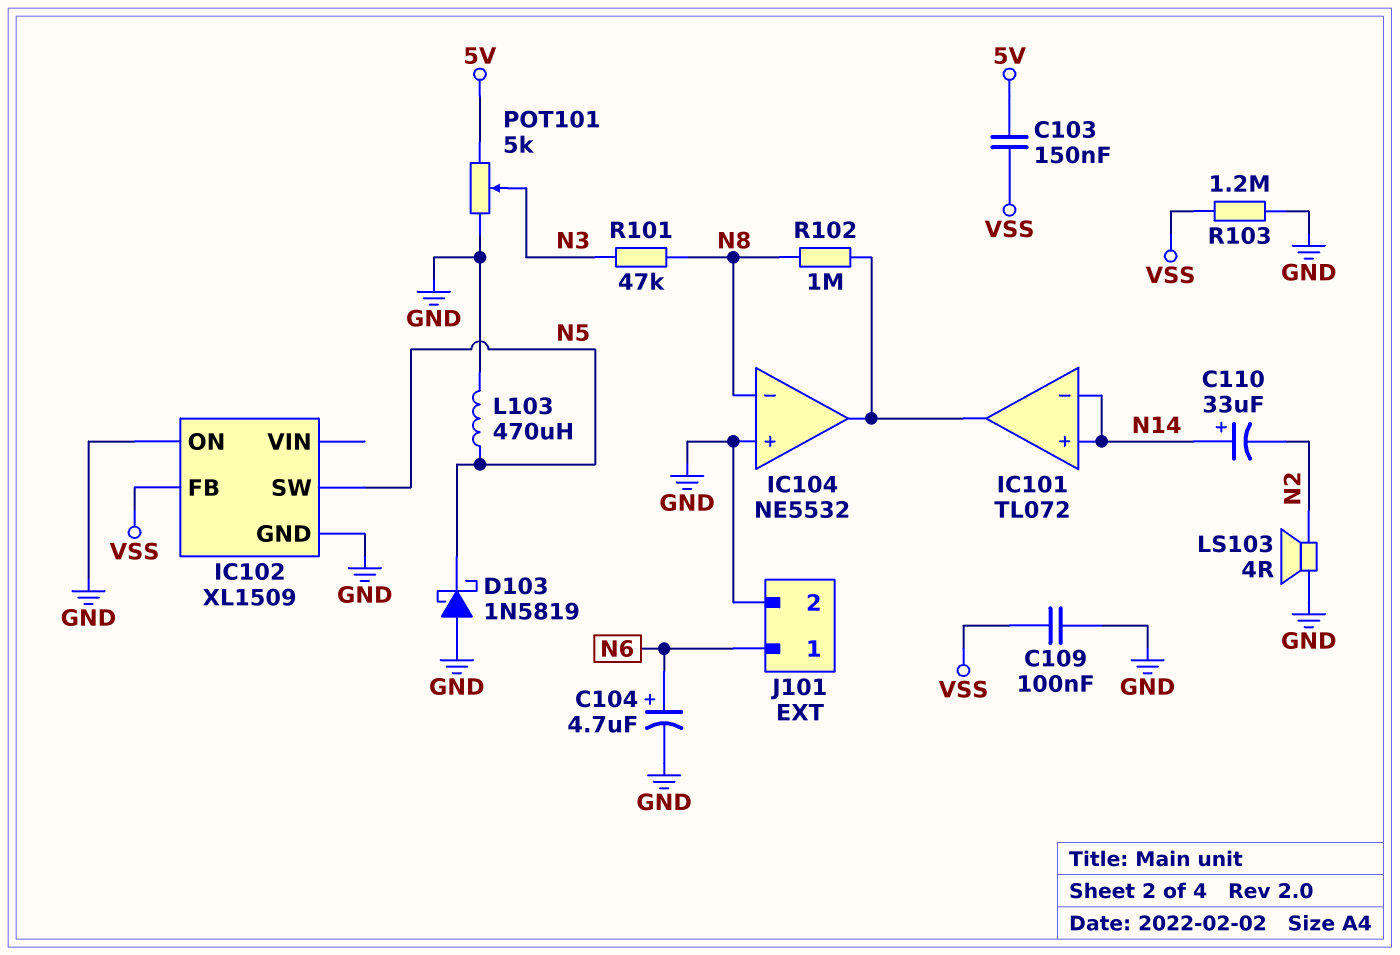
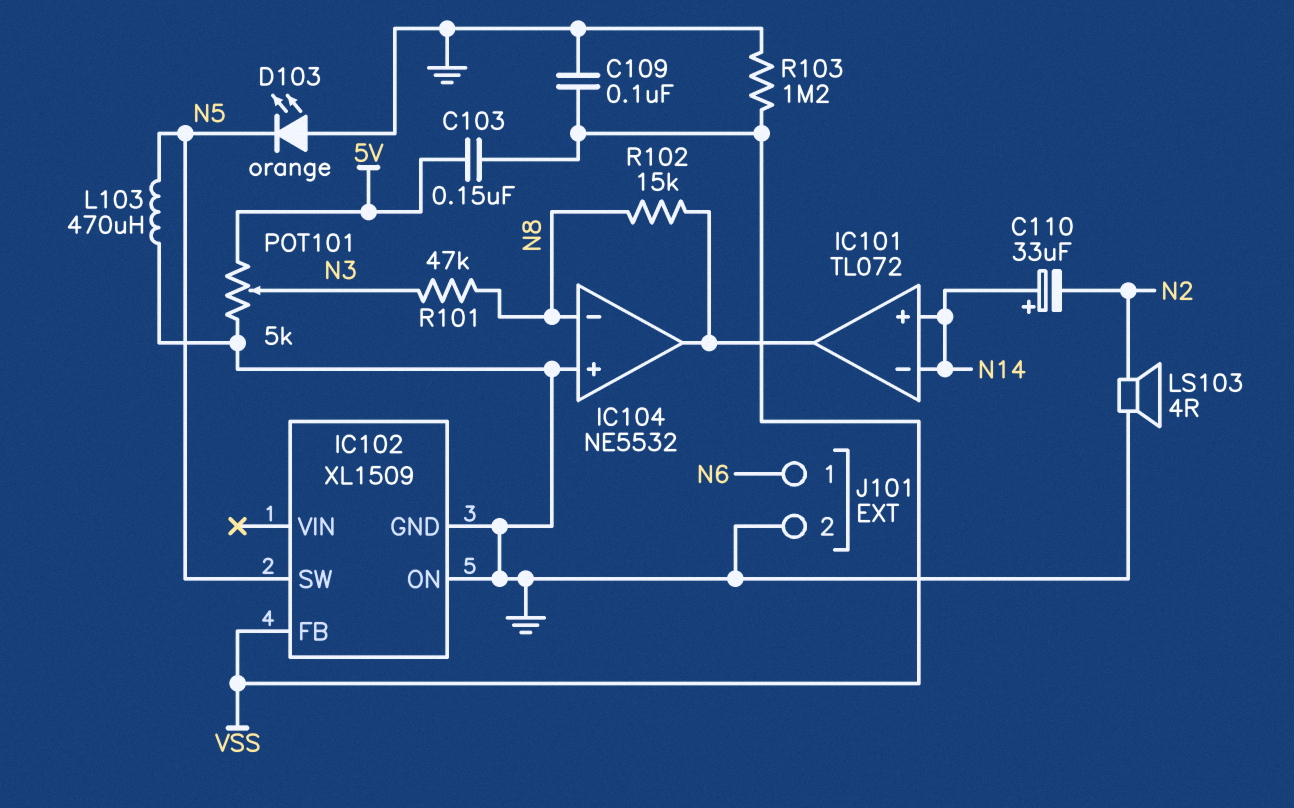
C104: 4.7uF (plus N6, minus GND) -> none
D103: schottky 1N5819 (A GND, K N5) -> LED orange (A GND, K N5)
R102: 1M (IC101/out, N8) -> 15k (IC101/out, N8)

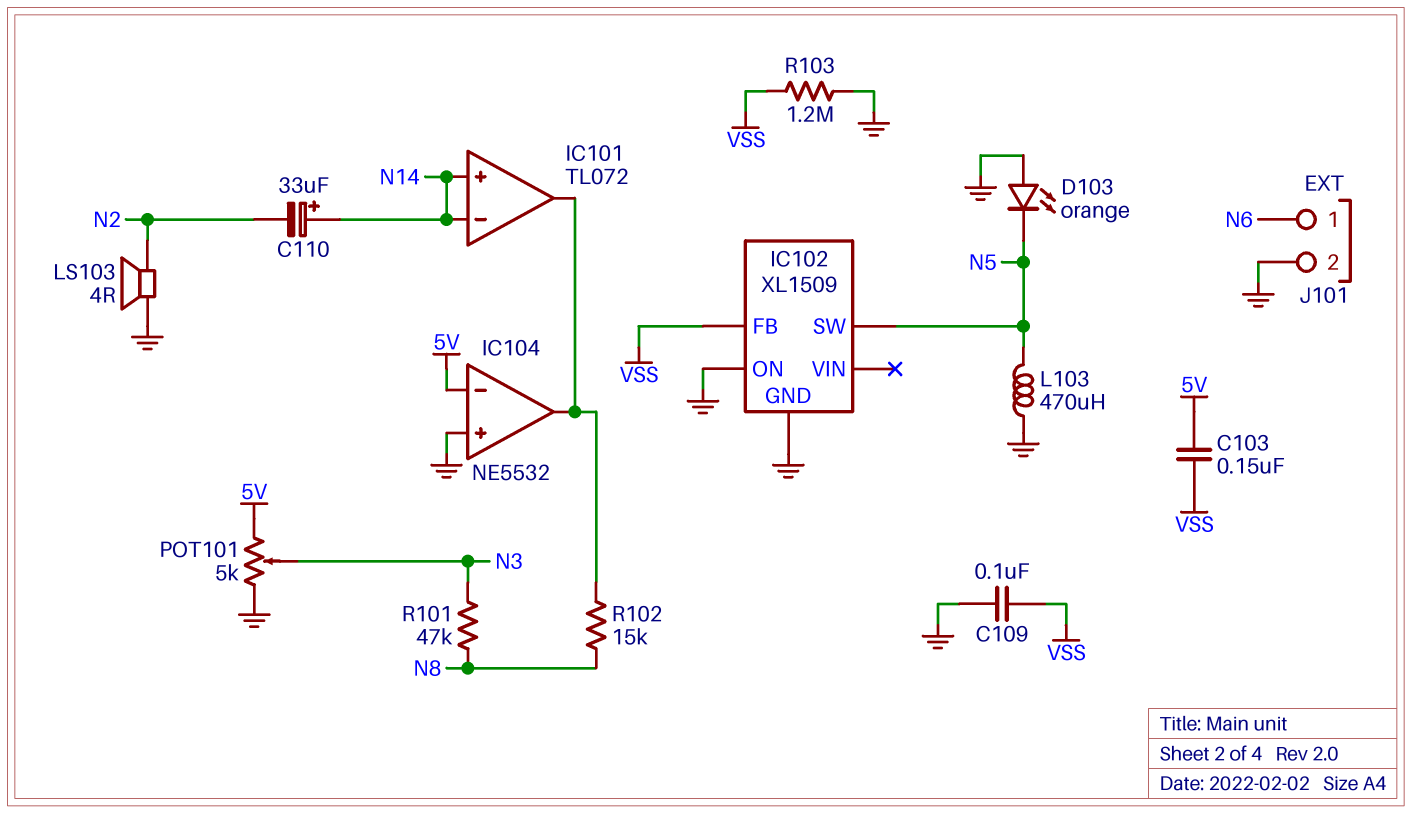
IC104 pin in-: N8 -> 5V

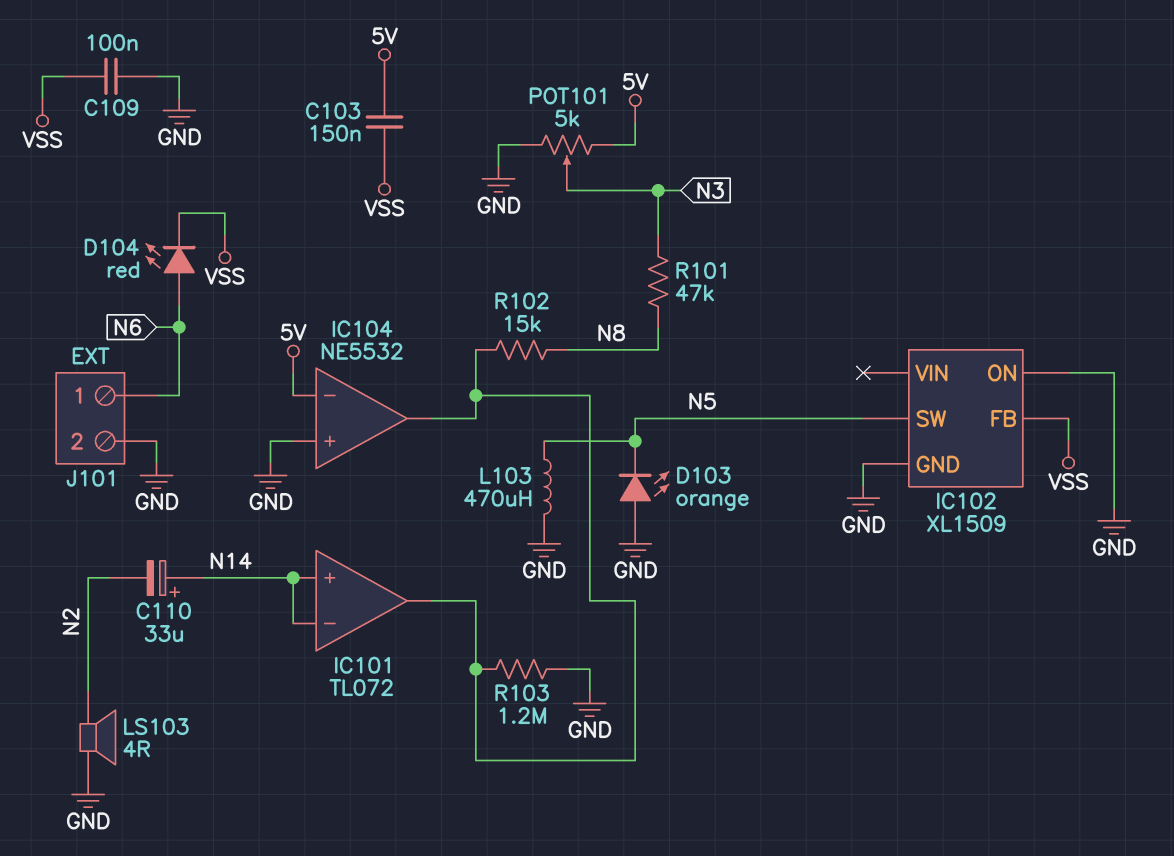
D104: none -> LED red (A N6, K VSS)
R103: 1.2M (GND, VSS) -> 1.2M (GND, IC101/out)

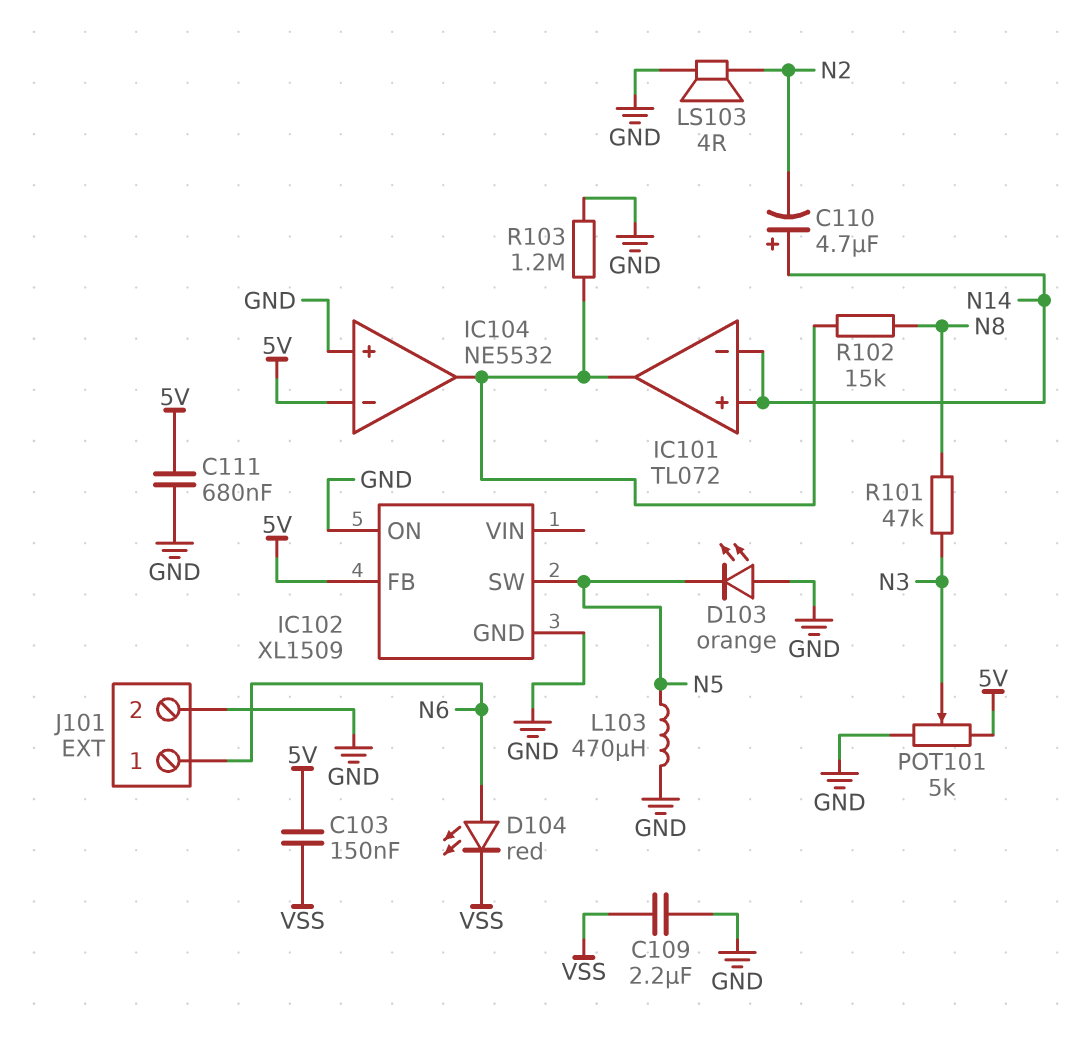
C109: 100nF (GND, VSS) -> 2.2uF (GND, VSS)
C110: 33uF (plus N14, minus N2) -> 4.7uF (plus N14, minus N2)
C111: none -> 680nF (5V, GND)
IC102 pin FB: VSS -> 5V

